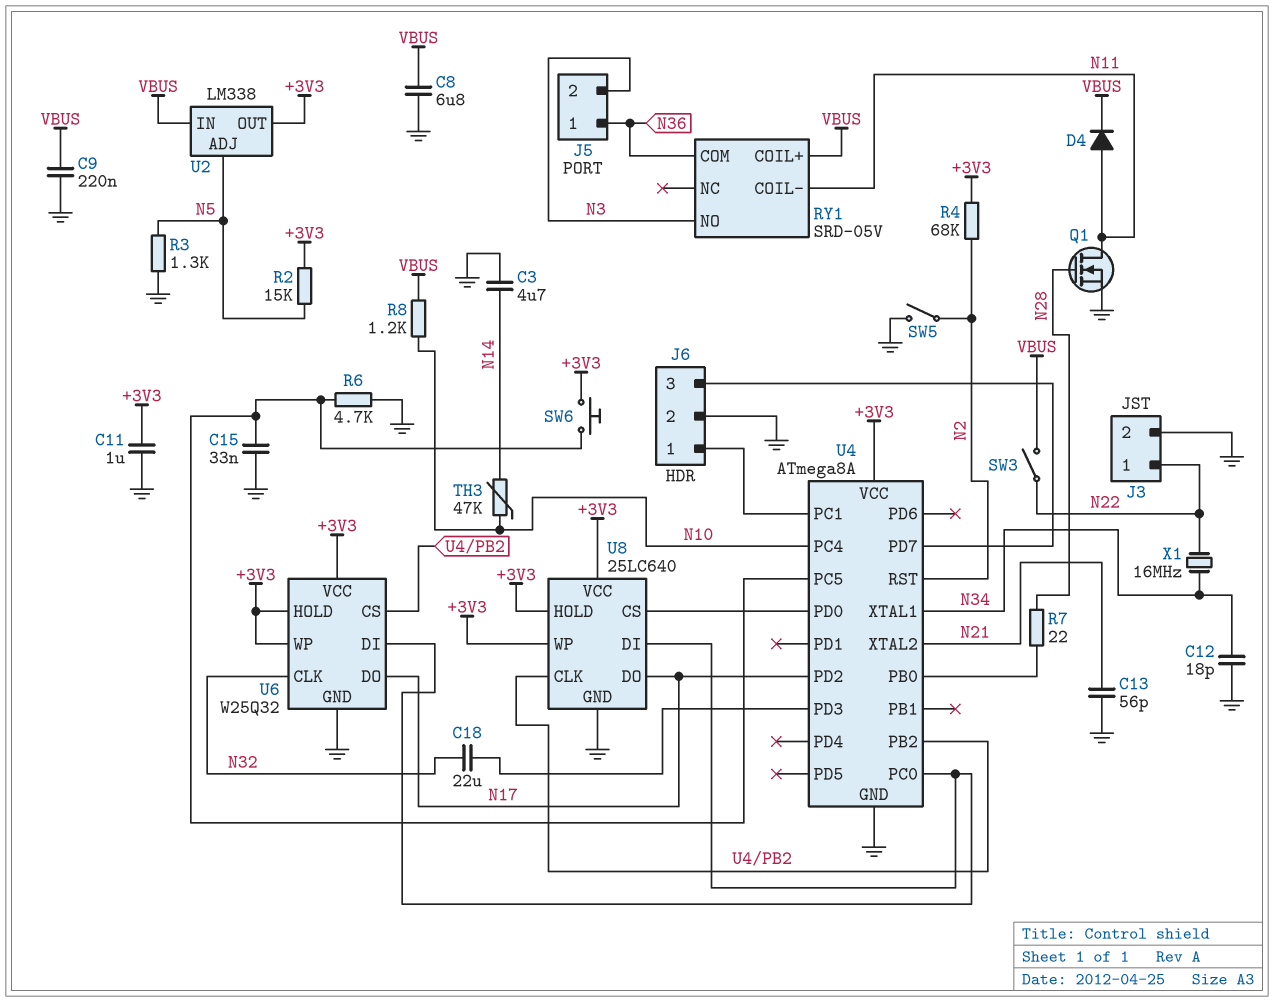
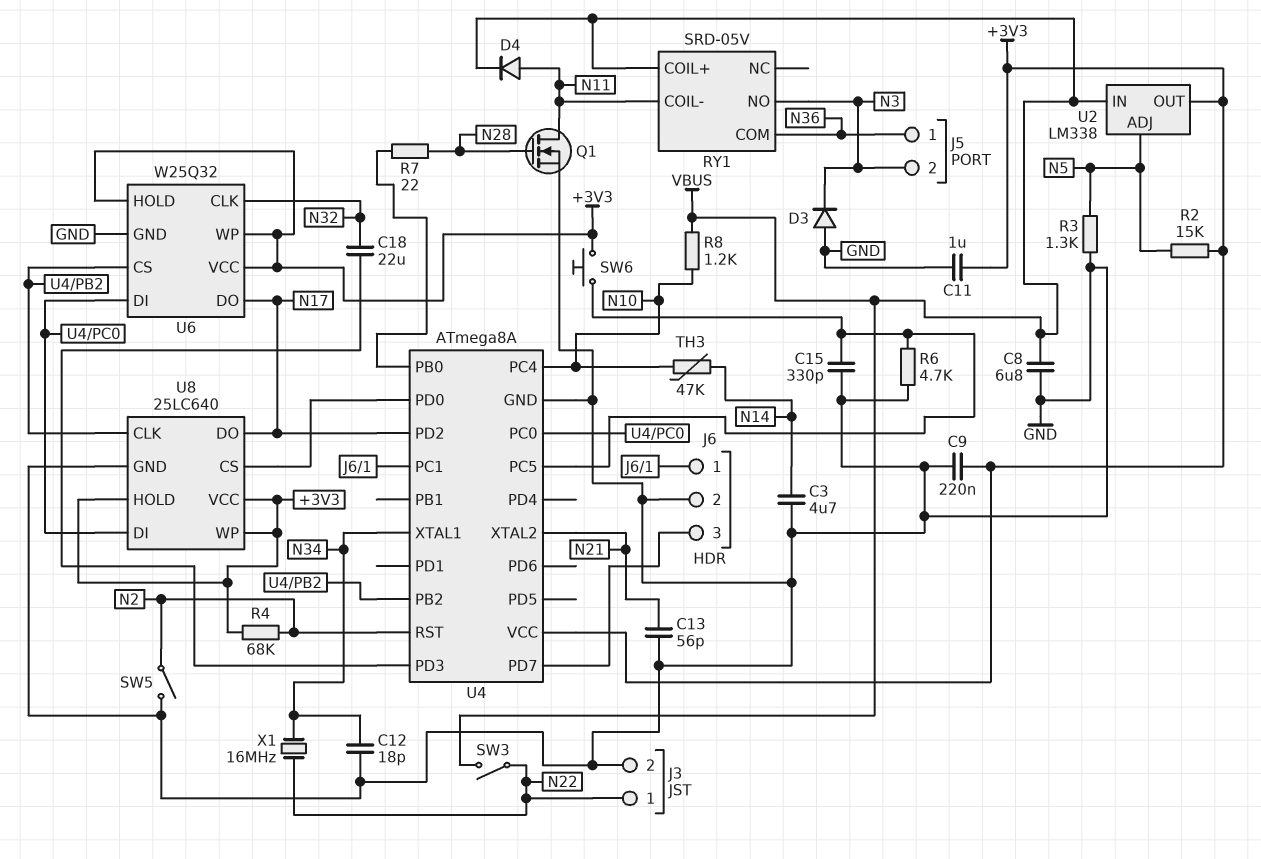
C9: 220nF (GND, VBUS) -> 220nF (+3V3, GND)
C15: 33nF (GND, U4/PC5) -> 330pF (GND, U4/PC5)
D3: none -> diode (A GND, K N3)

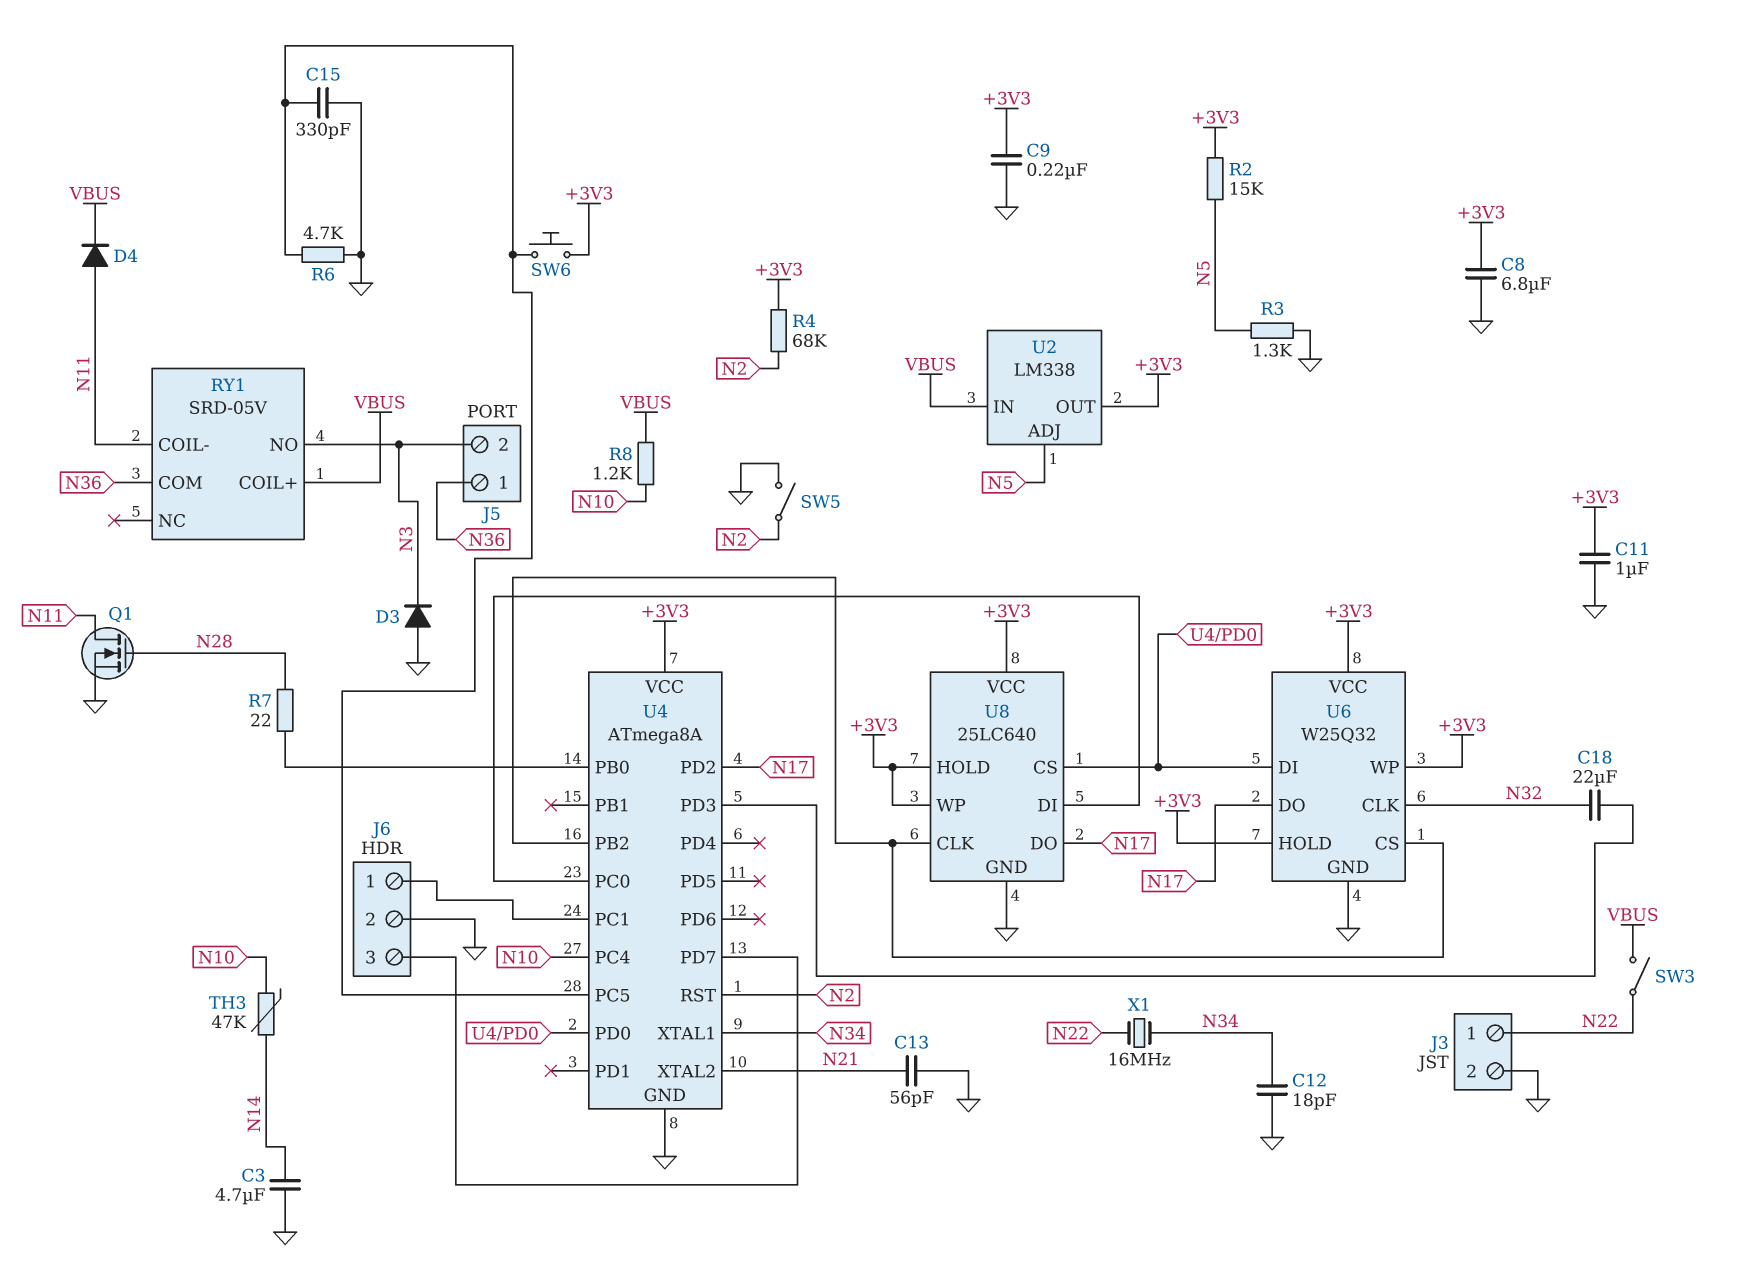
C8: 6.8uF (GND, VBUS) -> 6.8uF (+3V3, GND)
U6 pin DI: U4/PC0 -> U4/PD0

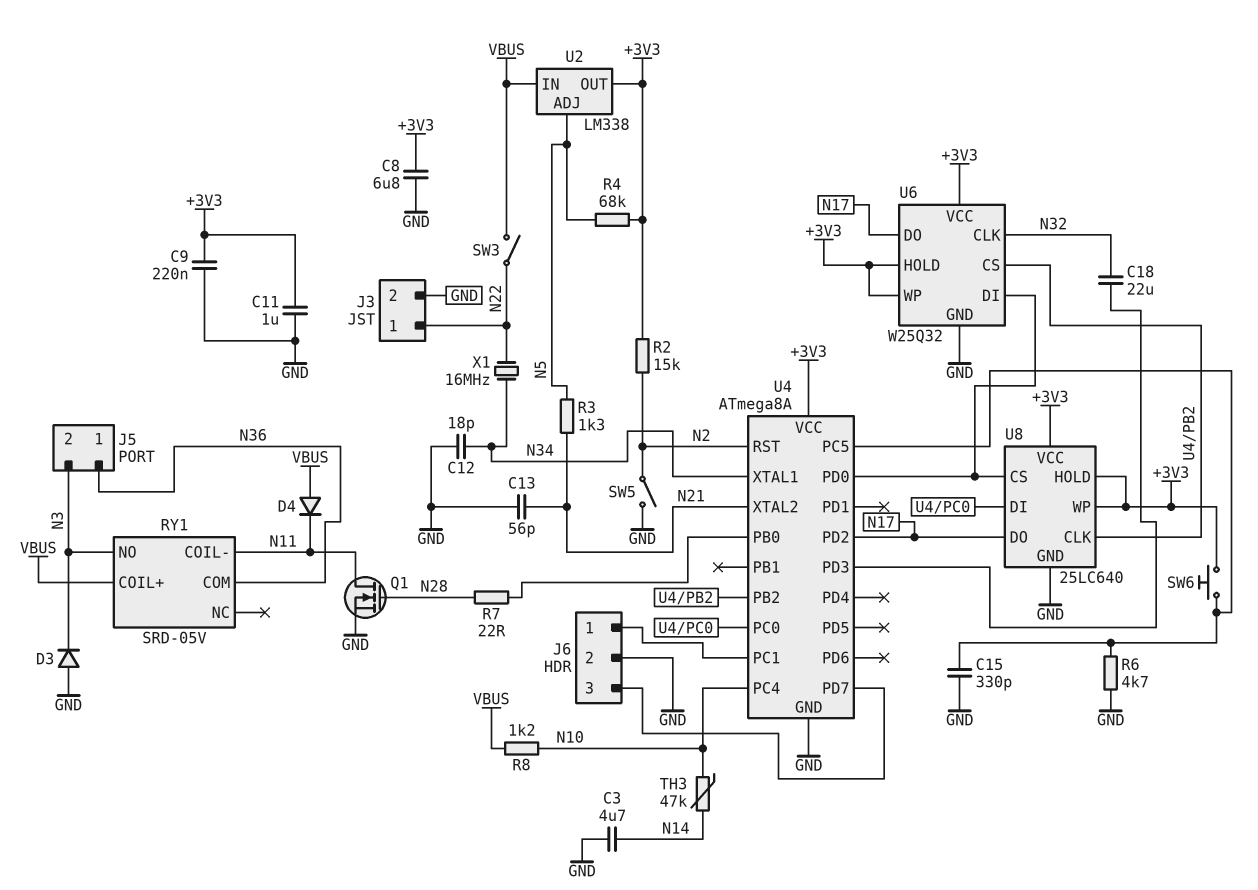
D4: diode (A N11, K VBUS) -> diode (A VBUS, K N11)
R2: 15k (+3V3, N5) -> 15k (+3V3, N2)
R3: 1.3k (GND, N5) -> 1.3k (N5, N21)
R4: 68k (+3V3, N2) -> 68k (+3V3, N5)

